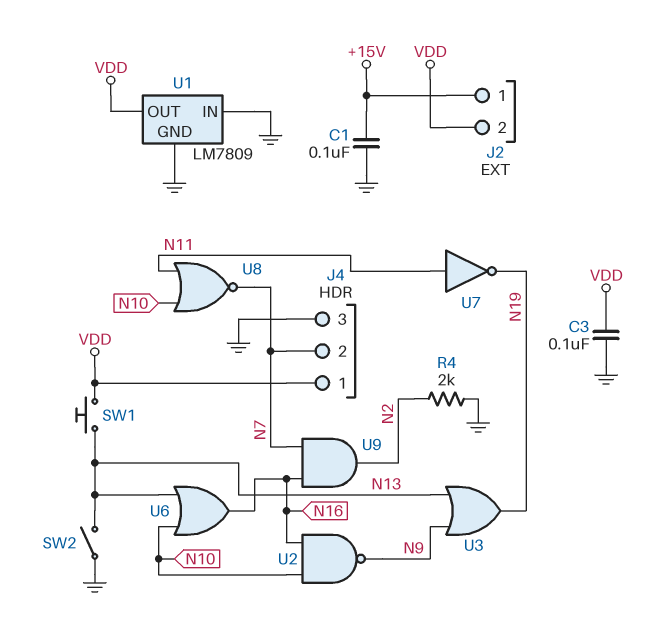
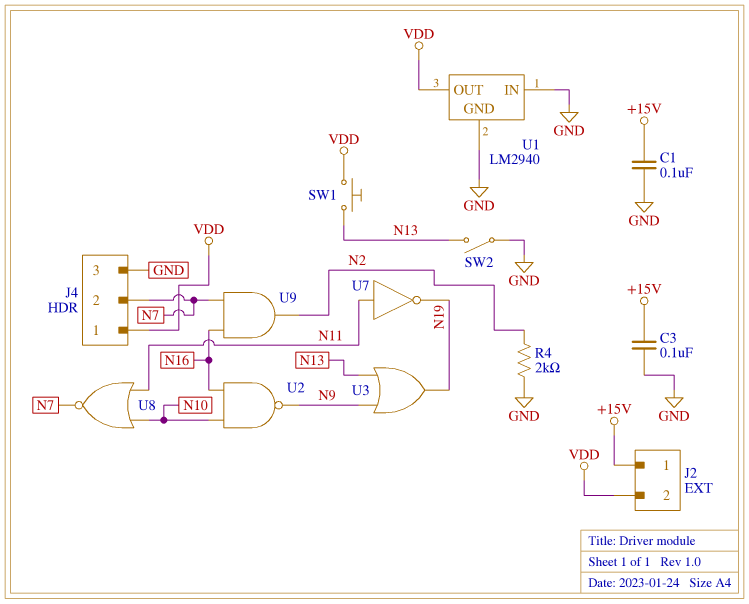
C3: 100nF (GND, VDD) -> 100nF (+15V, GND)
U1: LM7809 -> LM2940
U6: OR (in N10, in N13, out N16) -> none

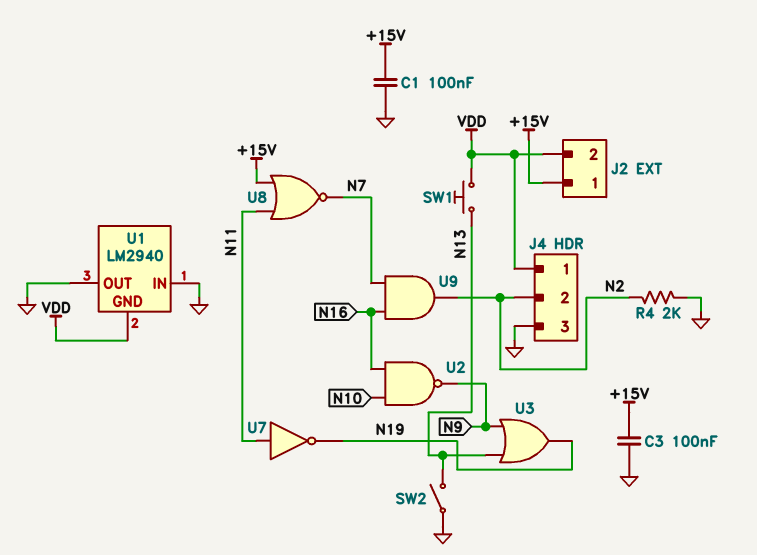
J4 pin 2: N7 -> N2
U1 pin GND: GND -> VDD
U1 pin OUT: VDD -> GND
U8: NOR (in N10, in N11, out N7) -> NOR (in +15V, in N11, out N7)

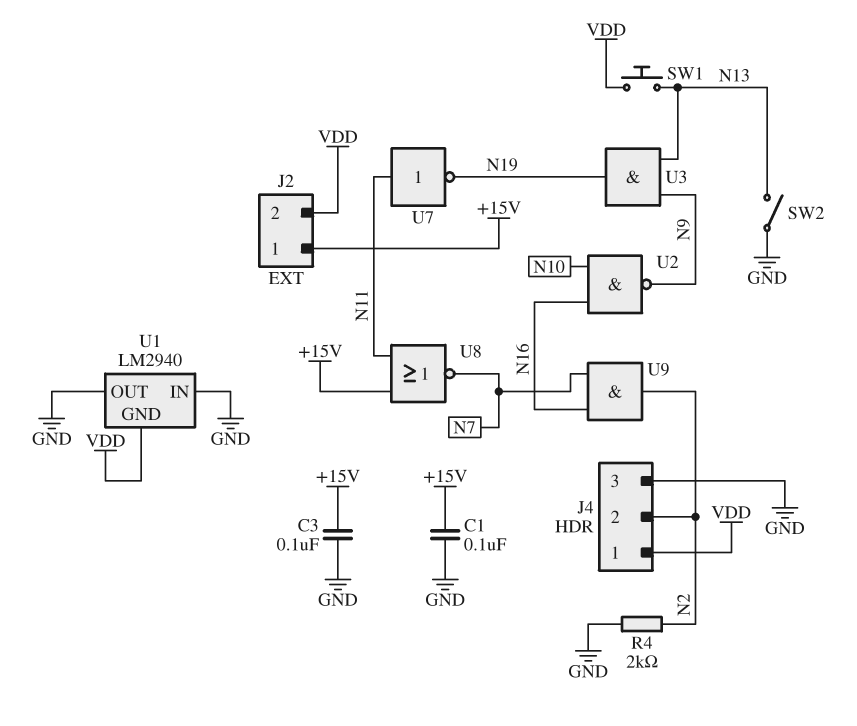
U3: OR (in N9, in N13, out N19) -> AND (in N9, in N13, out N19)

